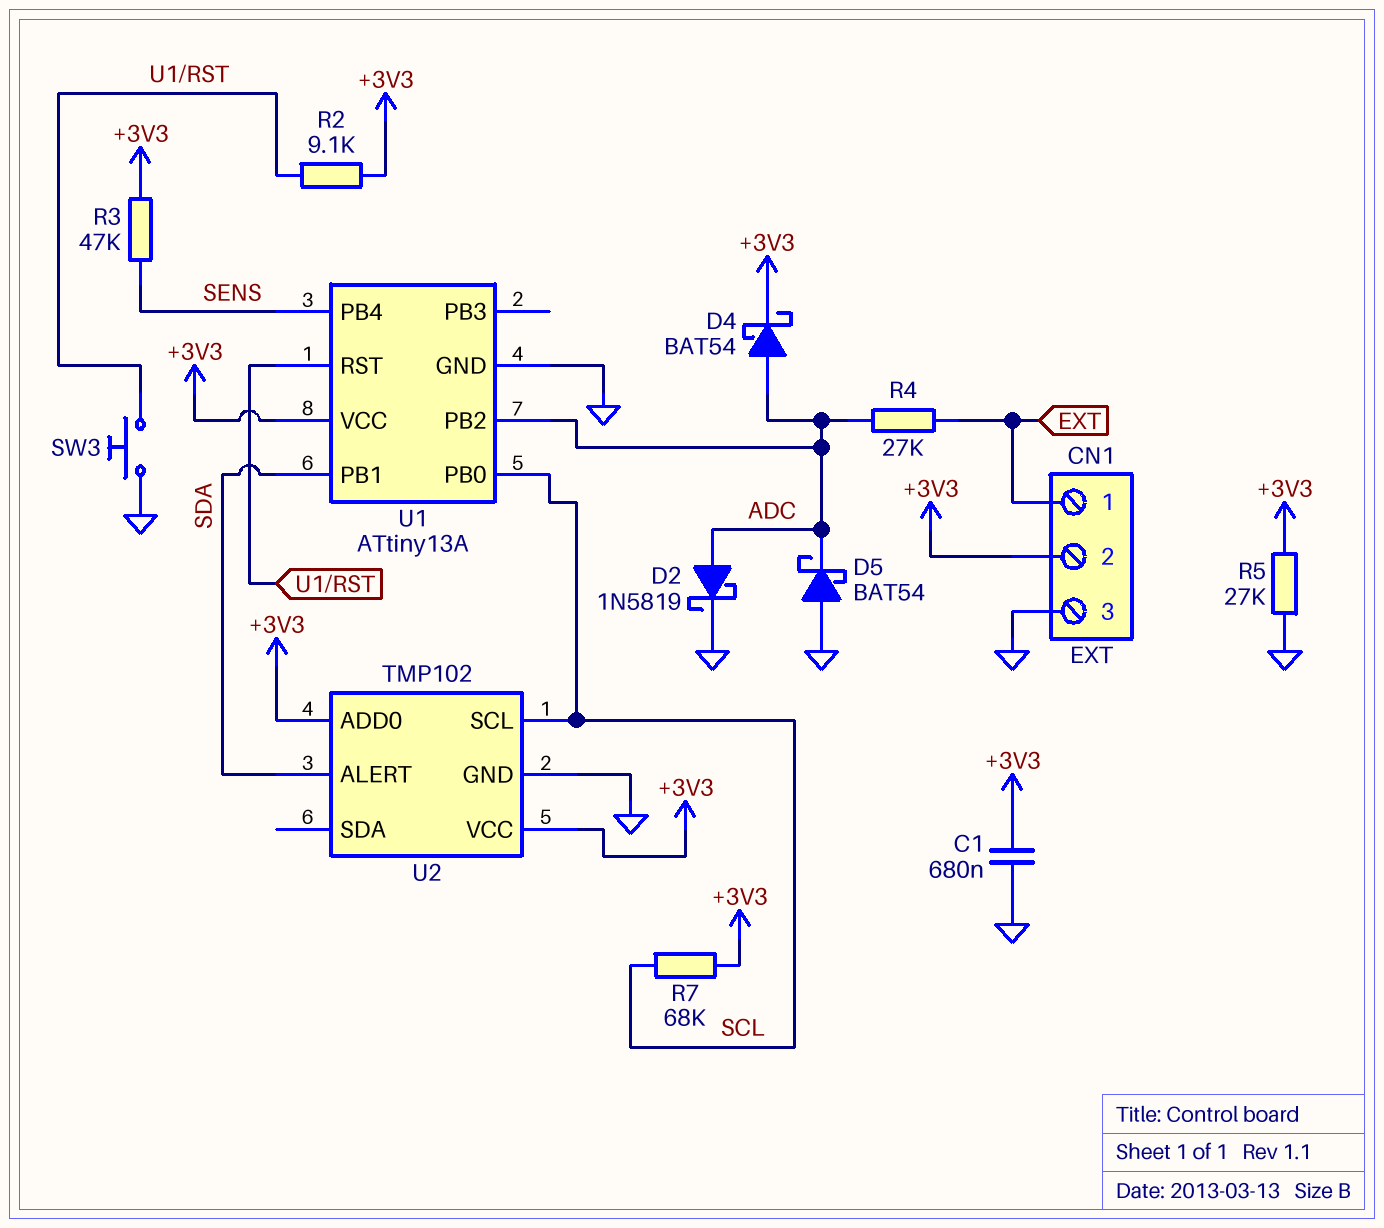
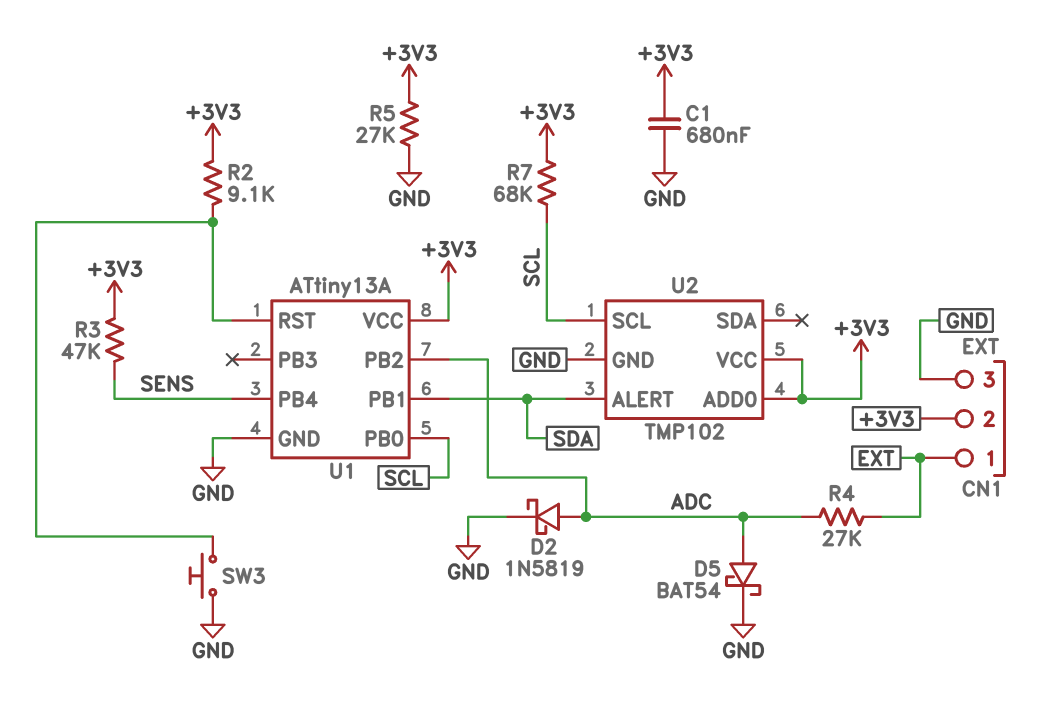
D4: schottky BAT54 (A ADC, K +3V3) -> none
D5: schottky BAT54 (A GND, K ADC) -> schottky BAT54 (A ADC, K GND)

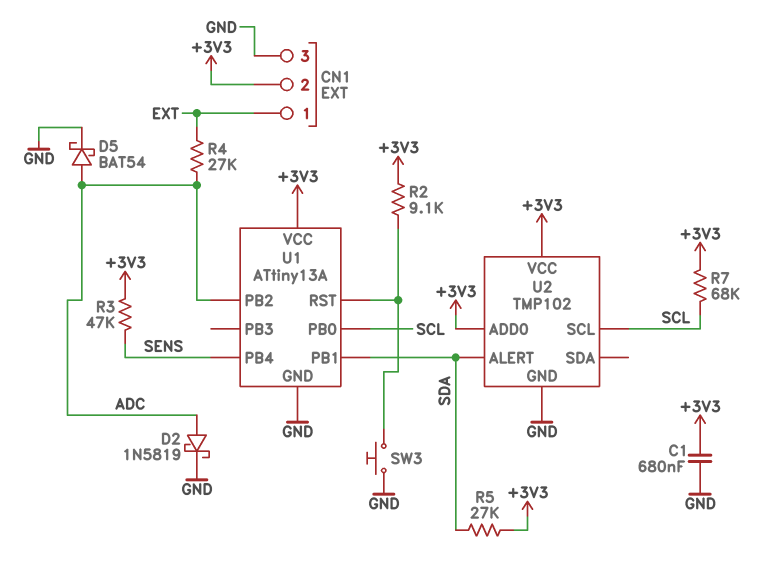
R5: 27k (+3V3, GND) -> 27k (+3V3, SDA)

